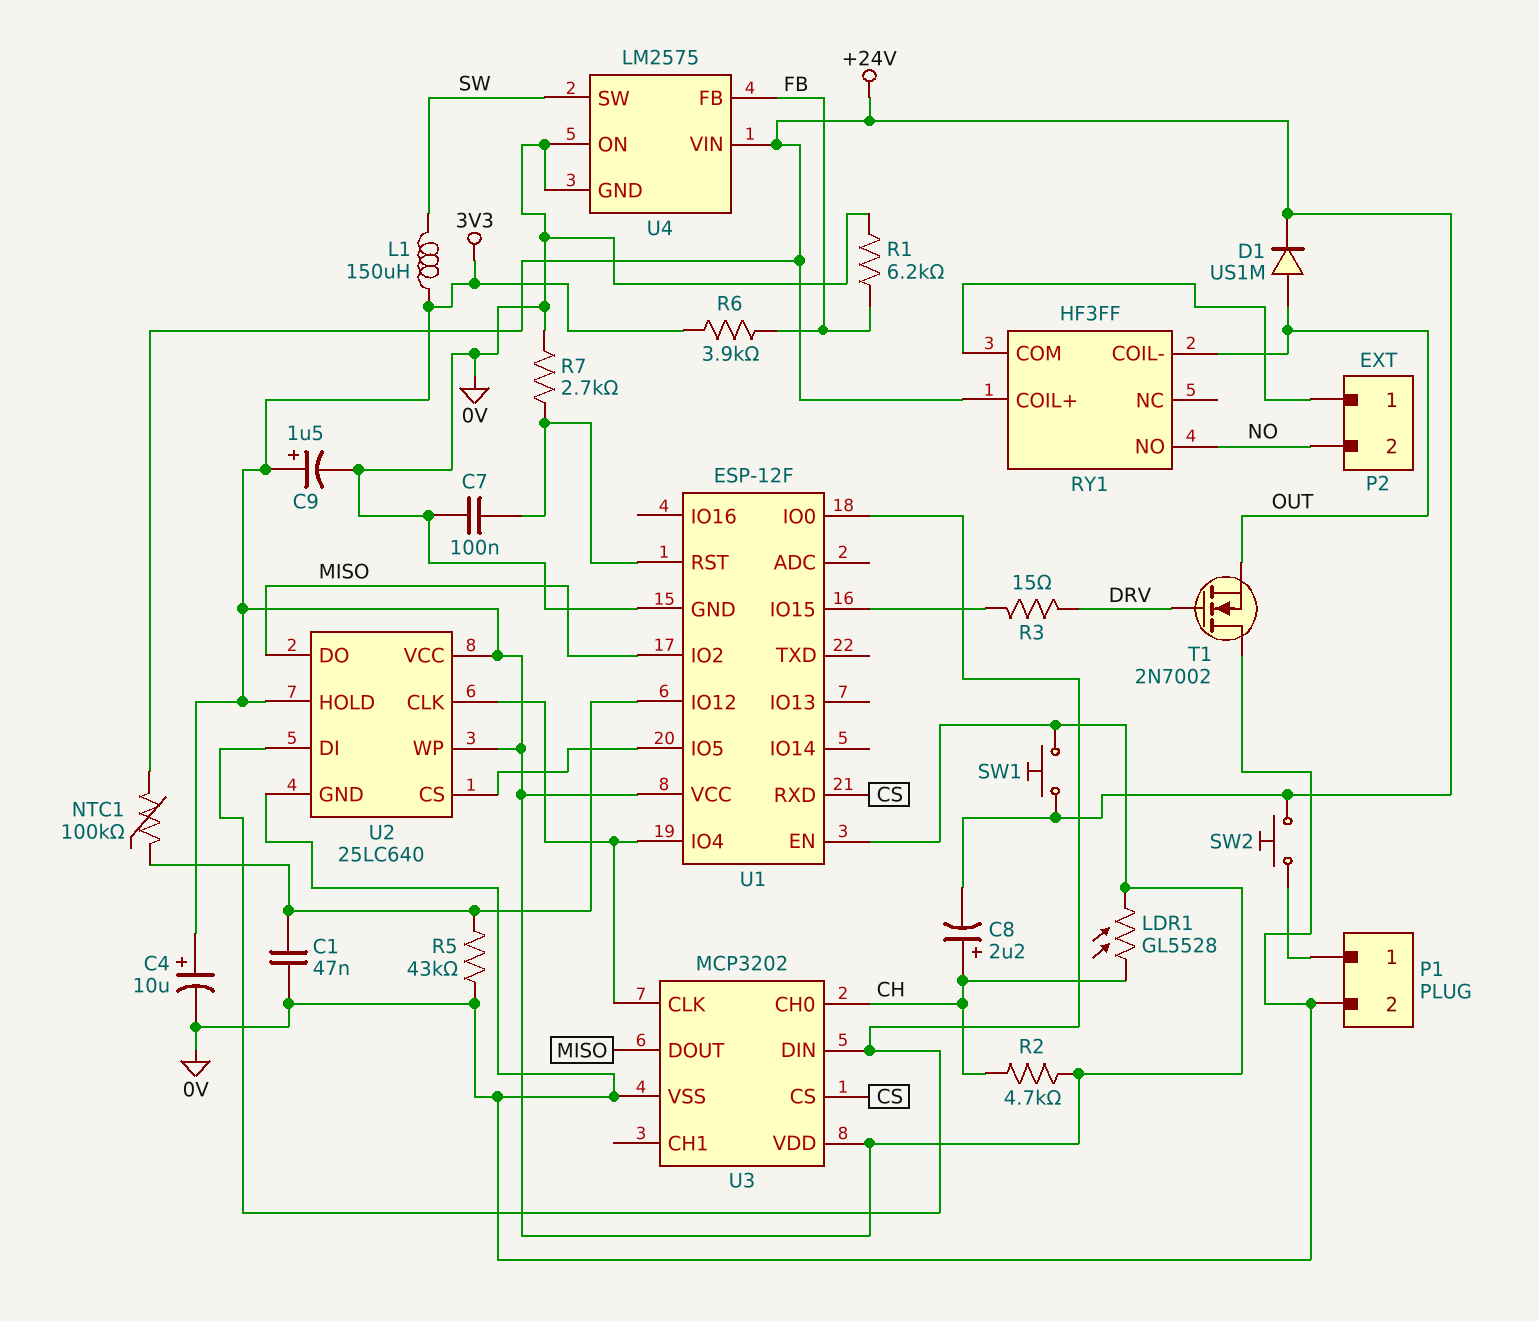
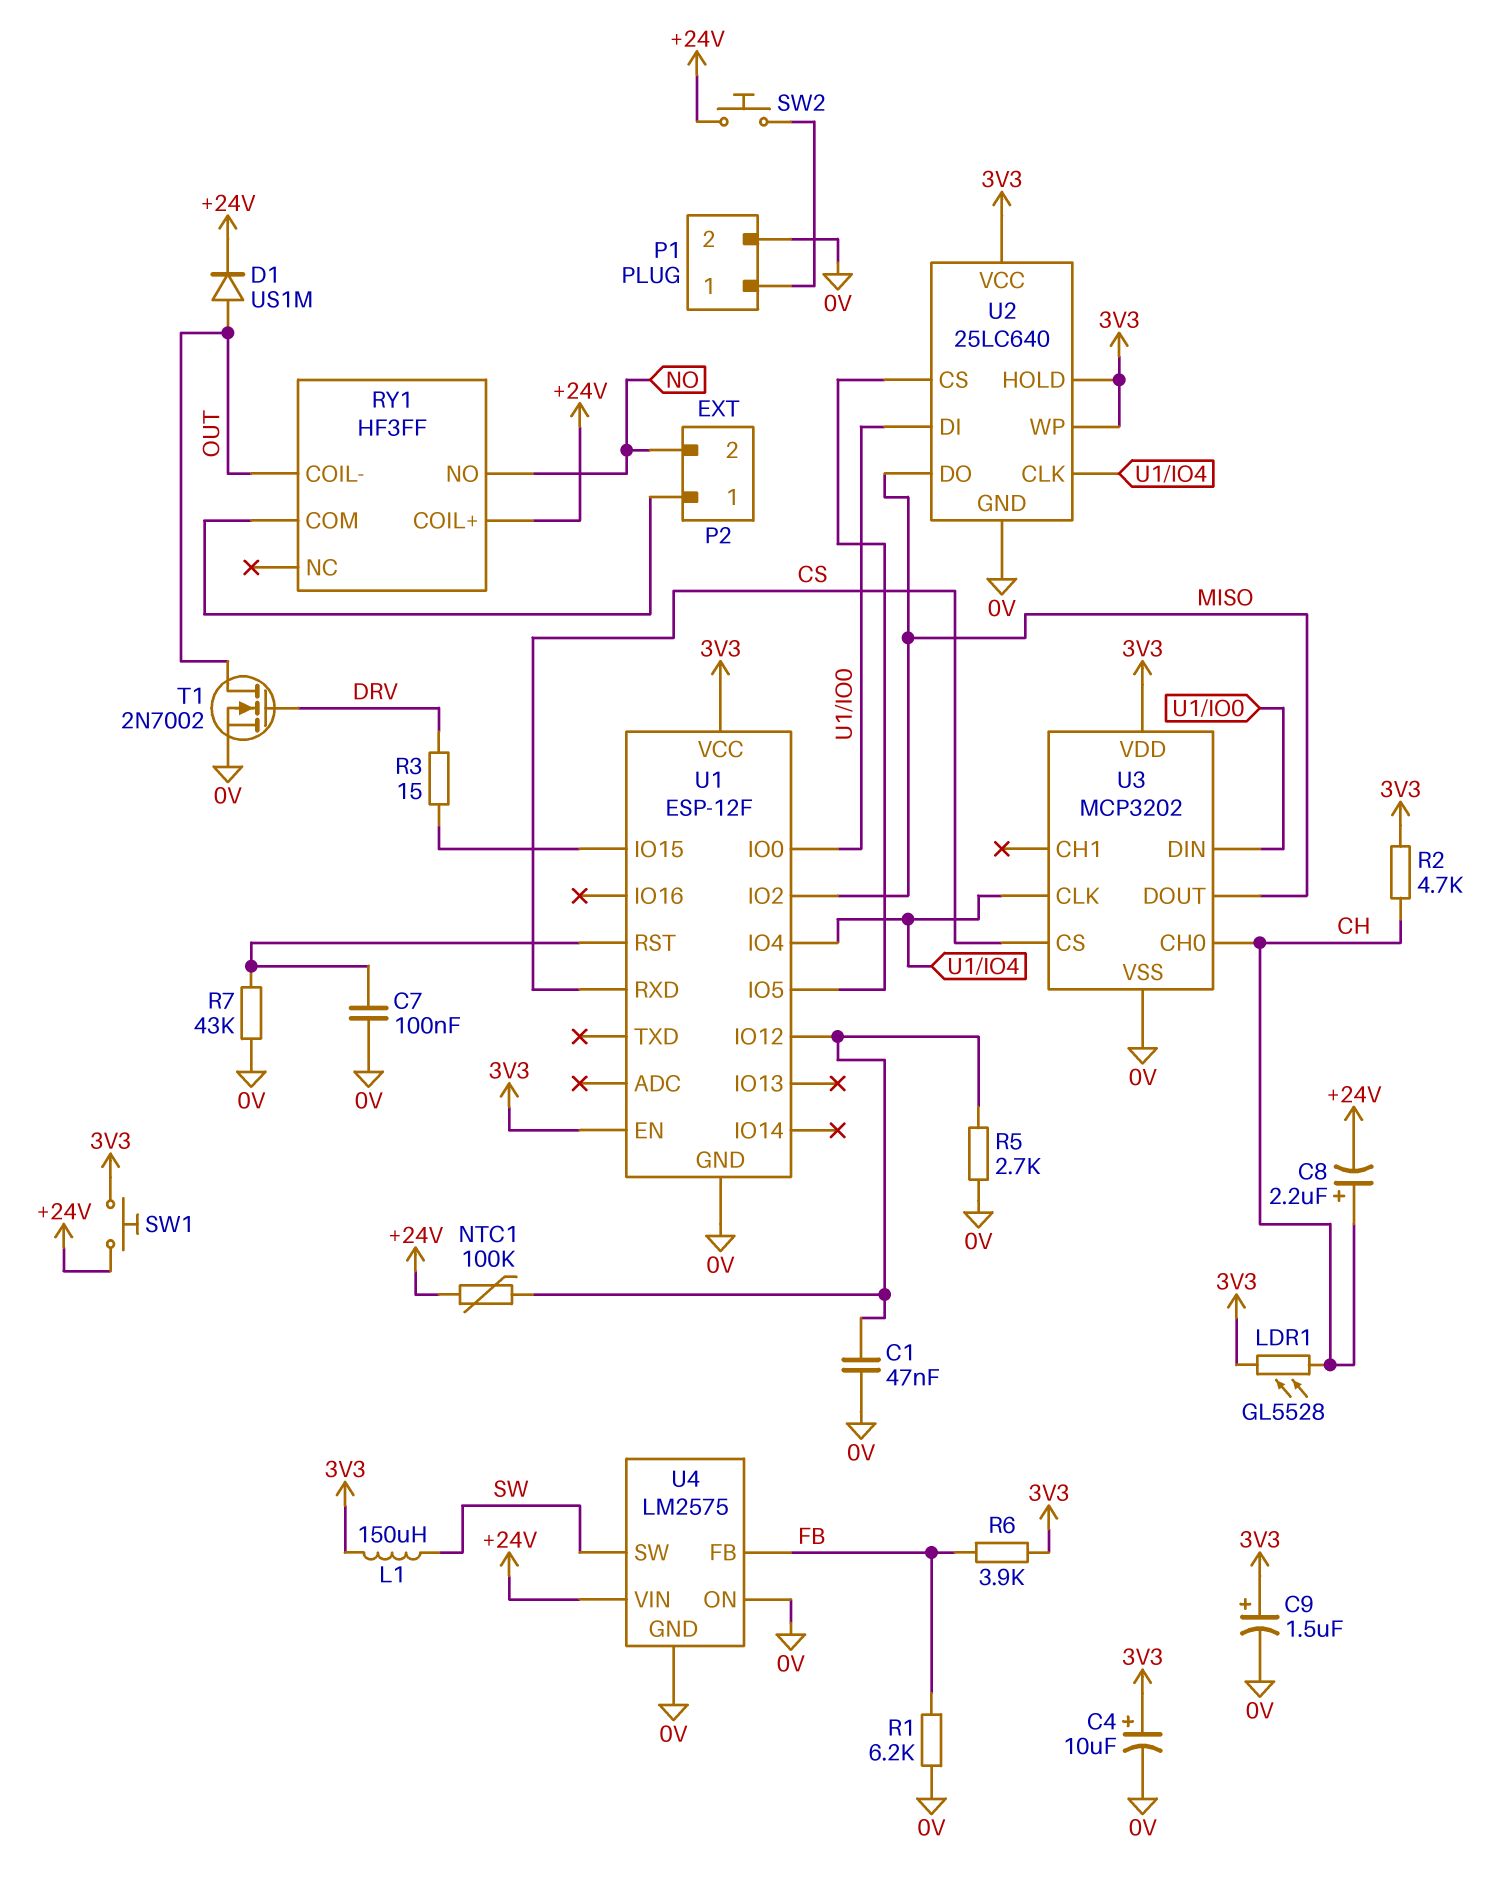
R5: 43k (0V, U1/IO12) -> 2.7k (0V, U1/IO12)
R7: 2.7k (0V, U1/RST) -> 43k (0V, U1/RST)
T1: NMOS 2N7002 (G DRV, D 0V, S OUT) -> NMOS 2N7002 (G DRV, D OUT, S 0V)

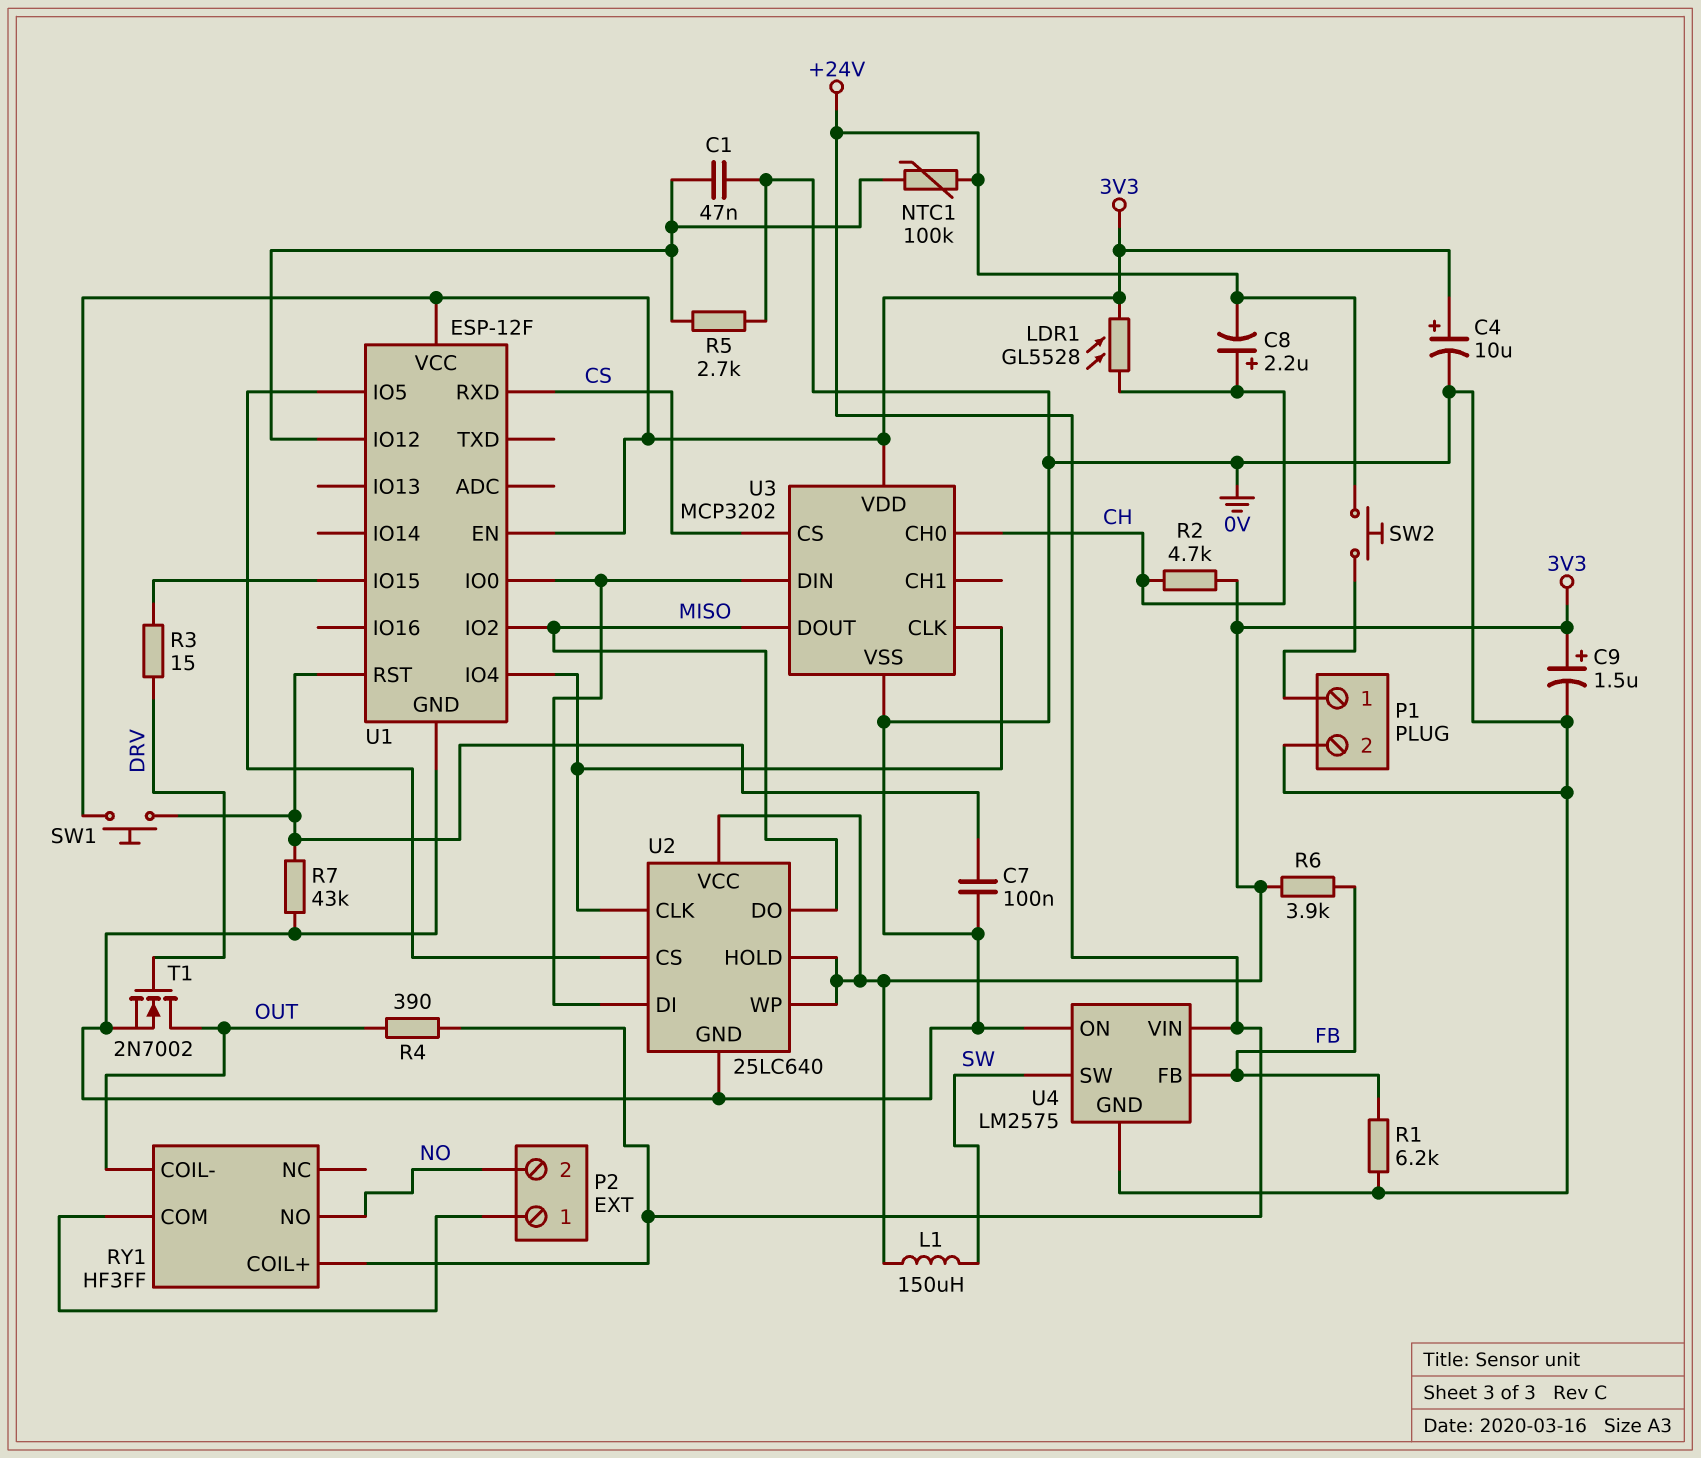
D1: diode US1M (A OUT, K +24V) -> none
R4: none -> 390 (+24V, OUT)
SW1: button (+24V, 3V3) -> button (3V3, U1/RST)

